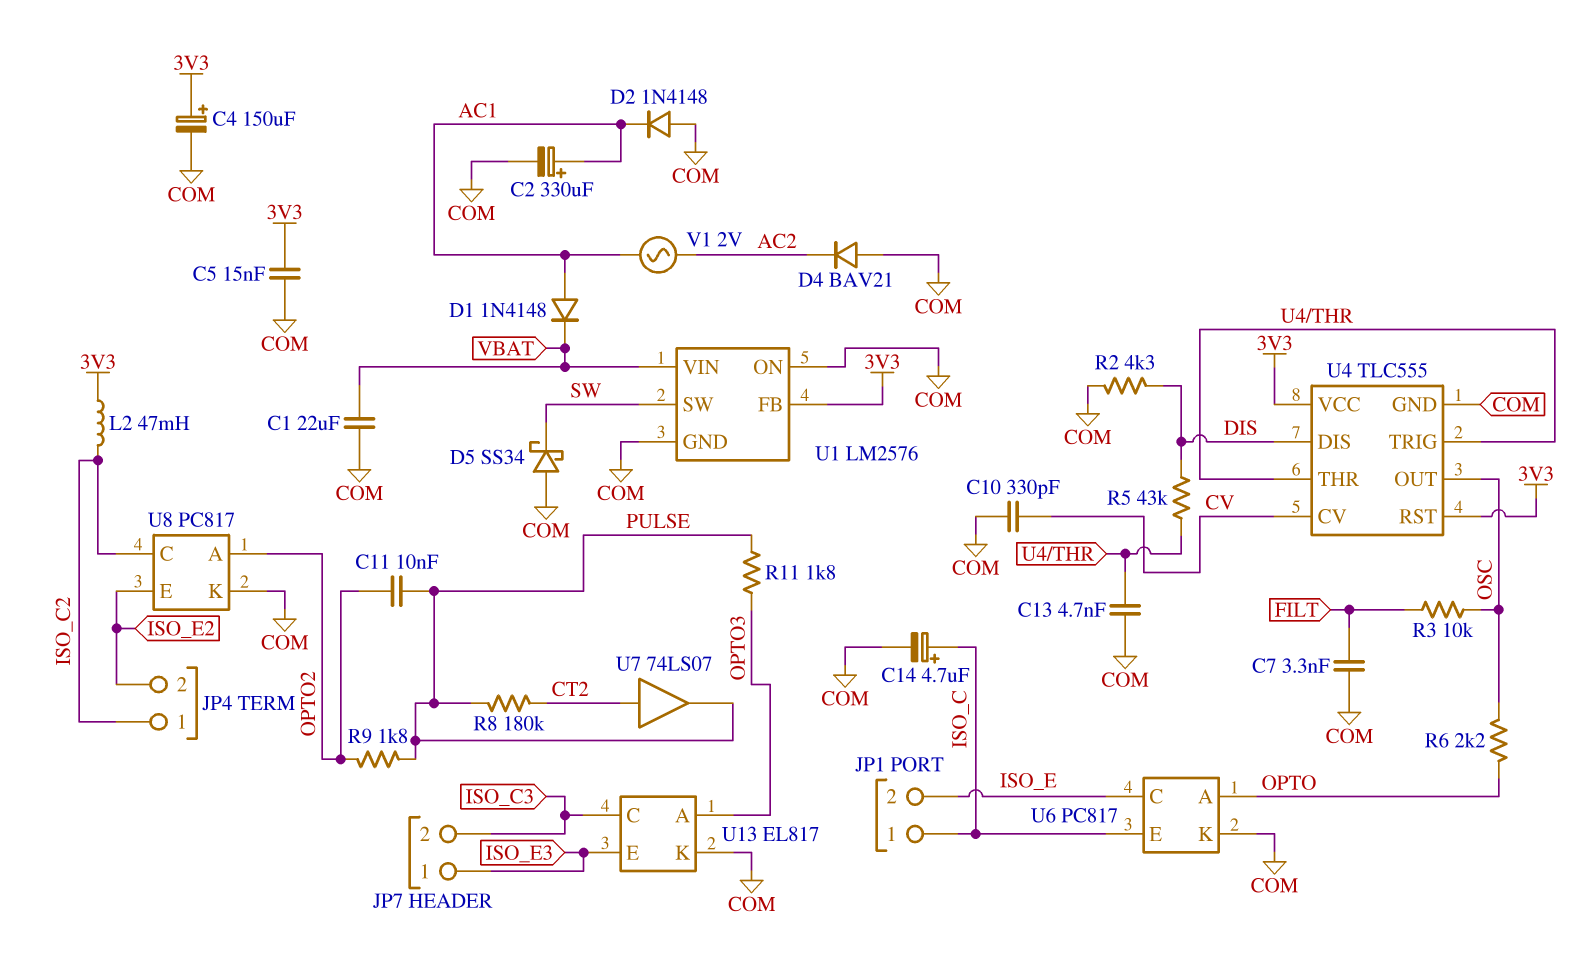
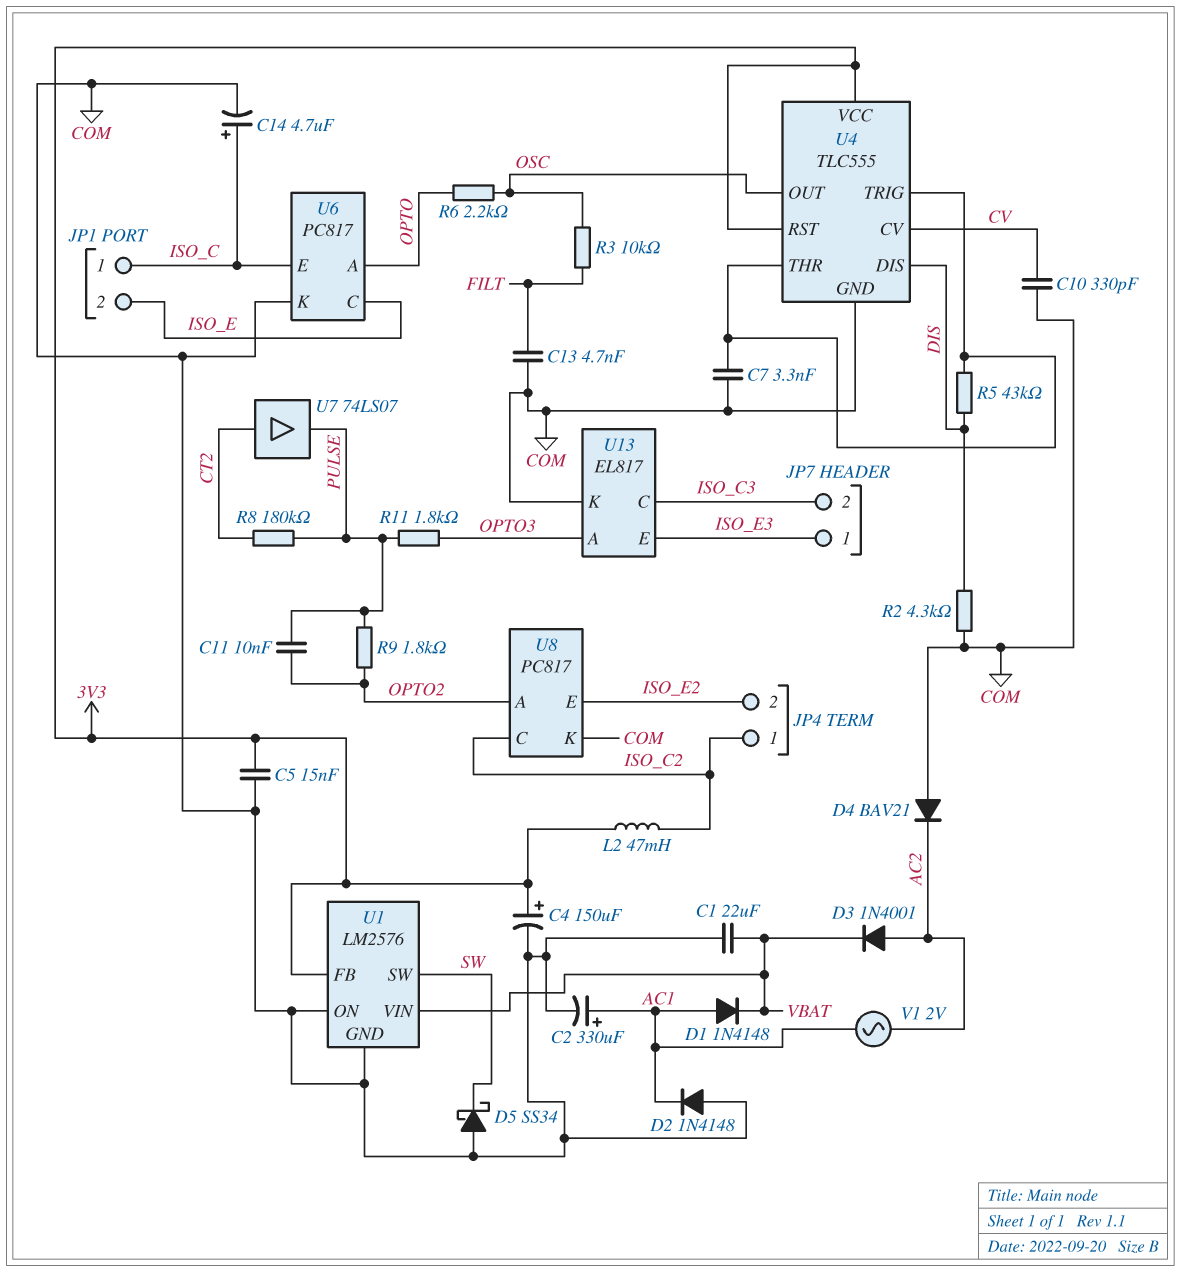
C7: 3.3nF (COM, FILT) -> 3.3nF (COM, U4/THR)
C13: 4.7nF (COM, U4/THR) -> 4.7nF (COM, FILT)
D3: none -> diode 1N4001 (A AC2, K VBAT)

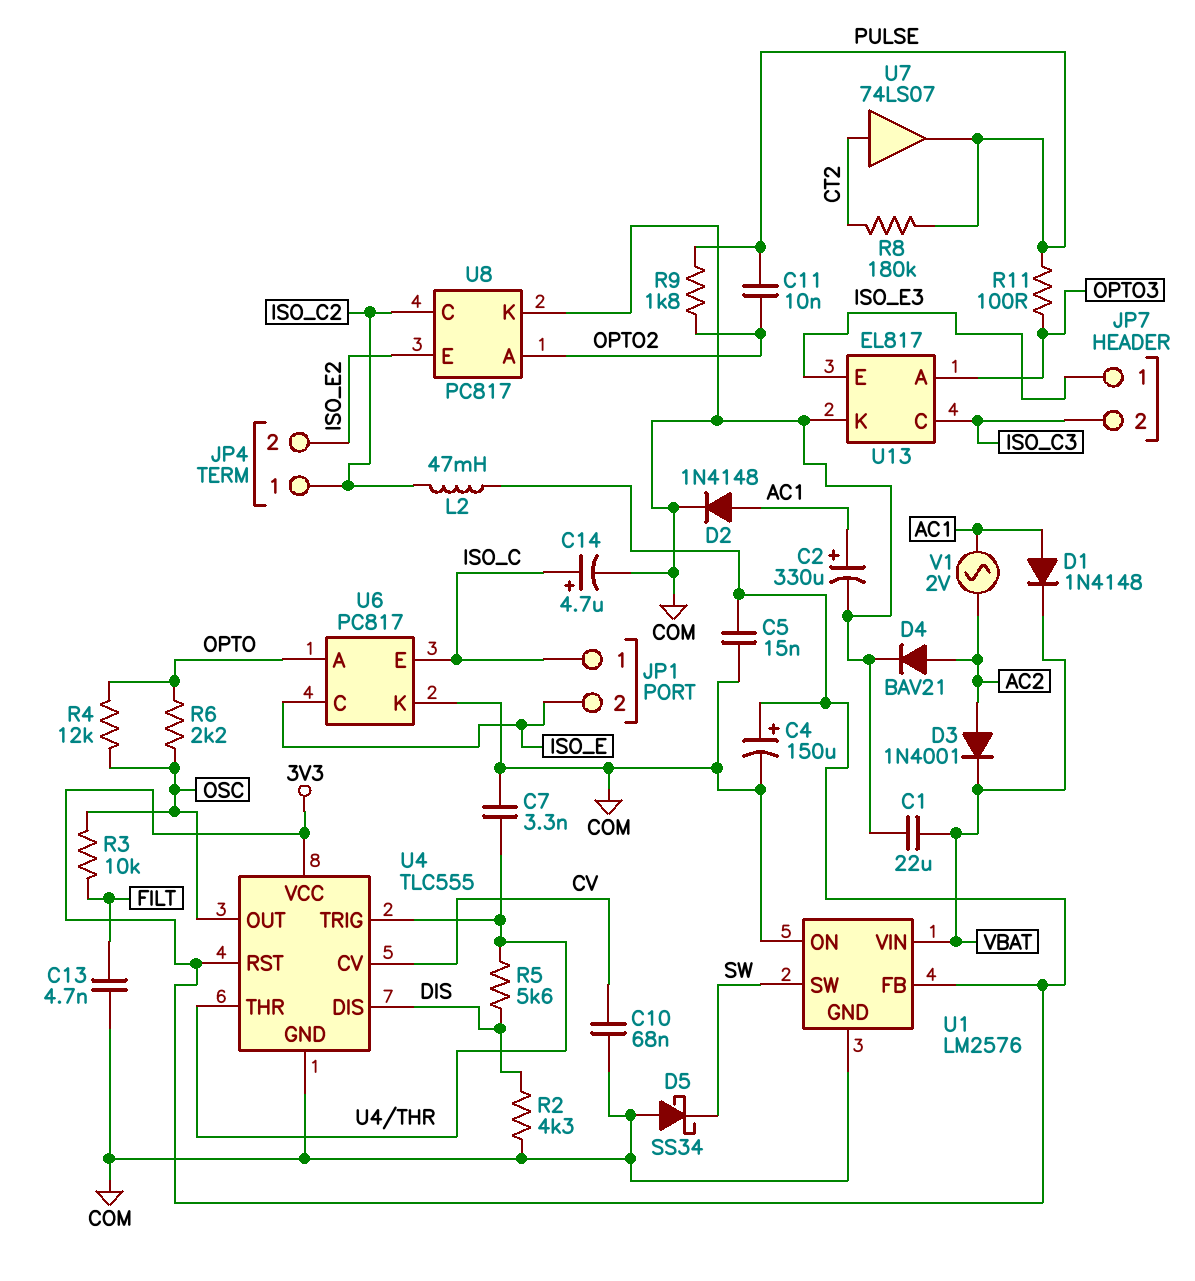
C10: 330pF (COM, CV) -> 68nF (COM, CV)
D2: diode 1N4148 (A COM, K AC1) -> diode 1N4148 (A AC1, K COM)
D4: diode BAV21 (A COM, K AC2) -> diode BAV21 (A AC2, K COM)
R4: none -> 12k (OPTO, OSC)
R5: 43k (DIS, U4/THR) -> 5.6k (DIS, U4/THR)
R11: 1.8k (OPTO3, PULSE) -> 100 (OPTO3, PULSE)

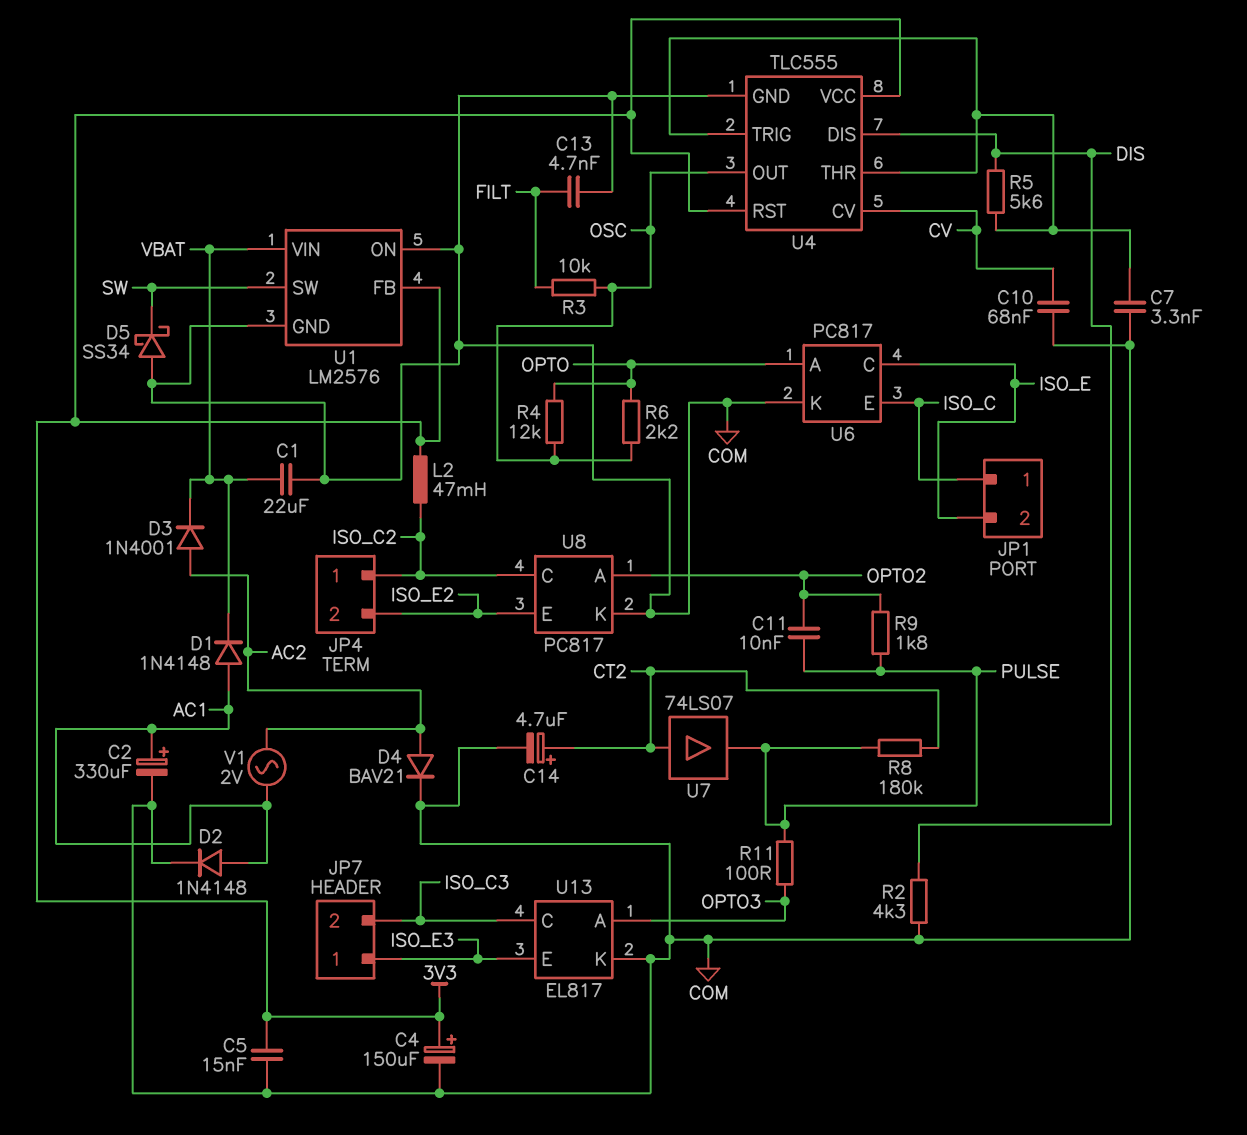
C14: 4.7uF (plus ISO_C, minus COM) -> 4.7uF (plus CT2, minus COM)

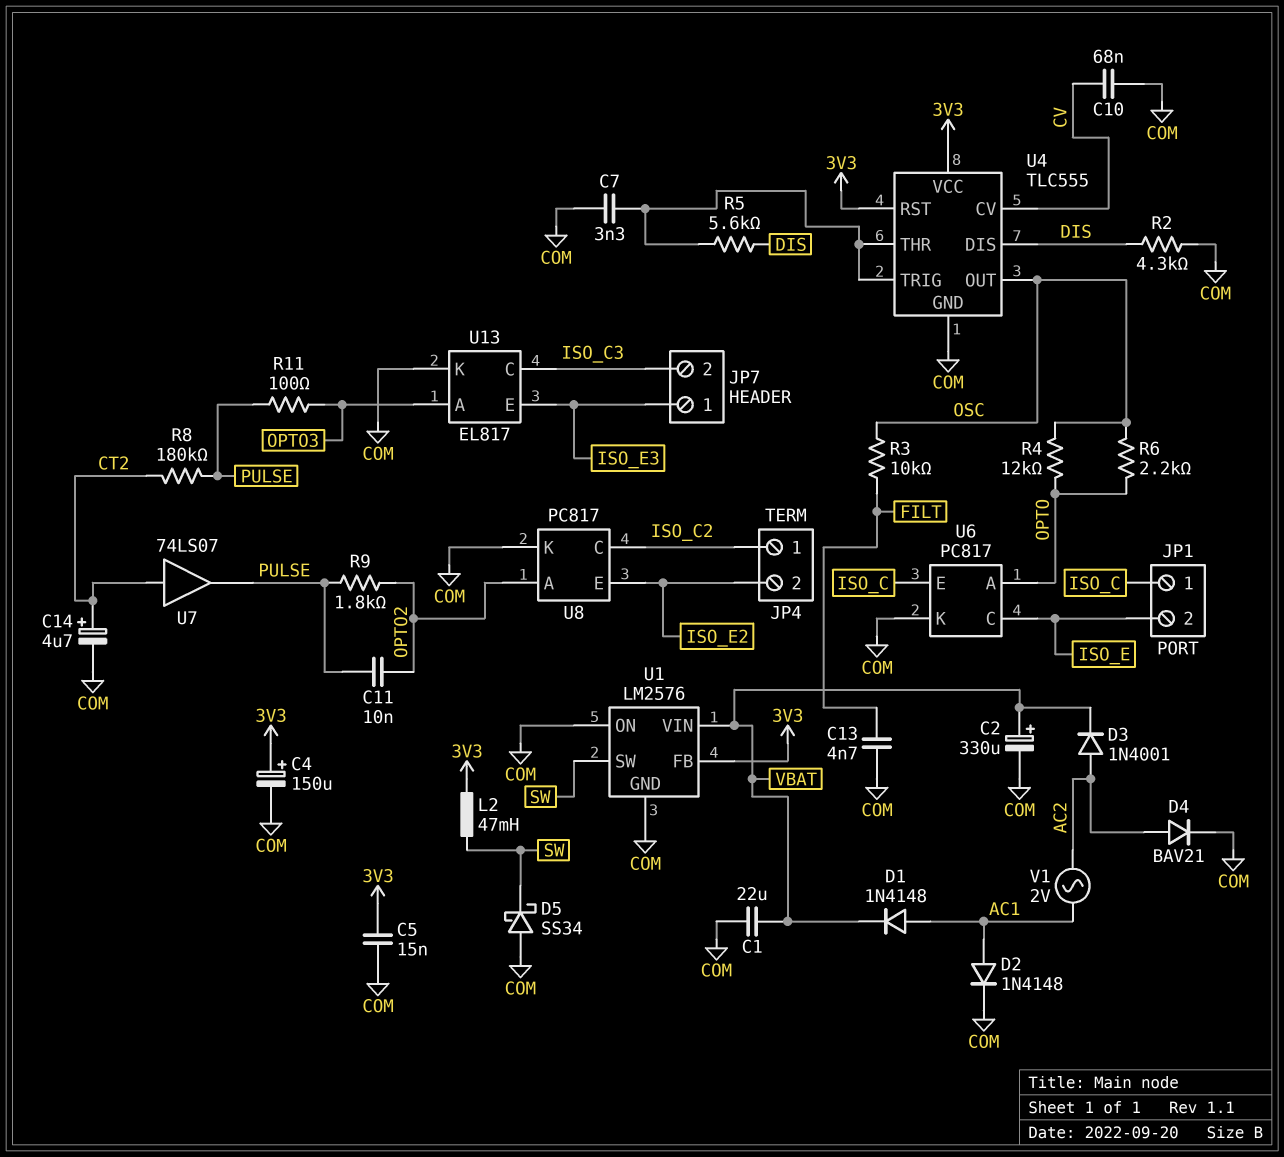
C2: 330uF (plus AC1, minus COM) -> 330uF (plus VBAT, minus COM)
L2: 47mH (3V3, ISO_C2) -> 47mH (3V3, SW)

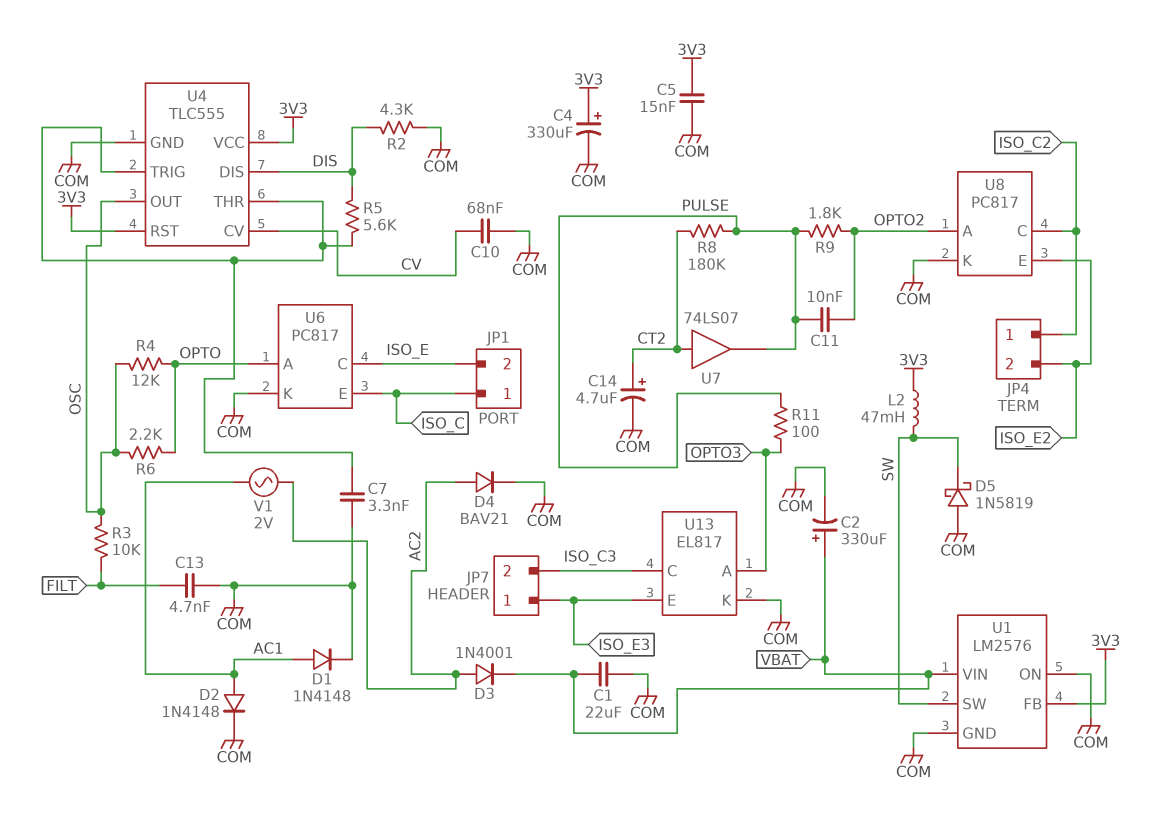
C4: 150uF (plus 3V3, minus COM) -> 330uF (plus 3V3, minus COM)
D1: diode 1N4148 (A AC1, K VBAT) -> diode 1N4148 (A AC1, K COM)
D5: schottky SS34 (A COM, K SW) -> schottky 1N5819 (A COM, K SW)

